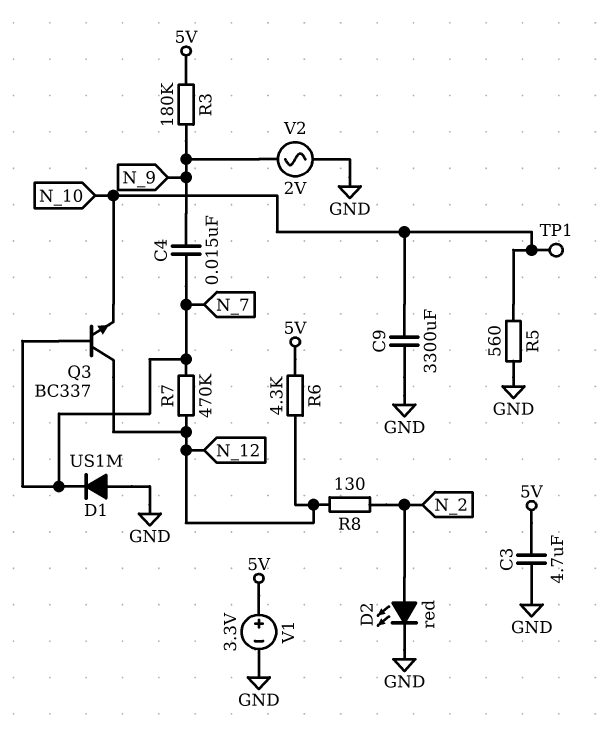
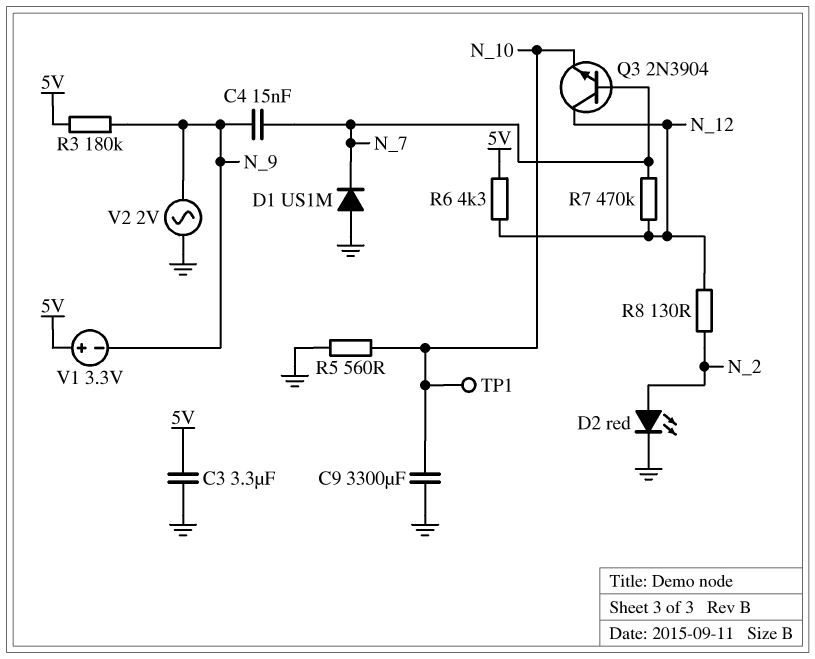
C3: 4.7uF (5V, GND) -> 3.3uF (5V, GND)
Q3: NPN BC337 (B N_7, C N_12, E N_10) -> NPN 2N3904 (B N_7, C N_12, E N_10)
V1: 3.3V (plus 5V, minus GND) -> 3.3V (plus 5V, minus N_9)

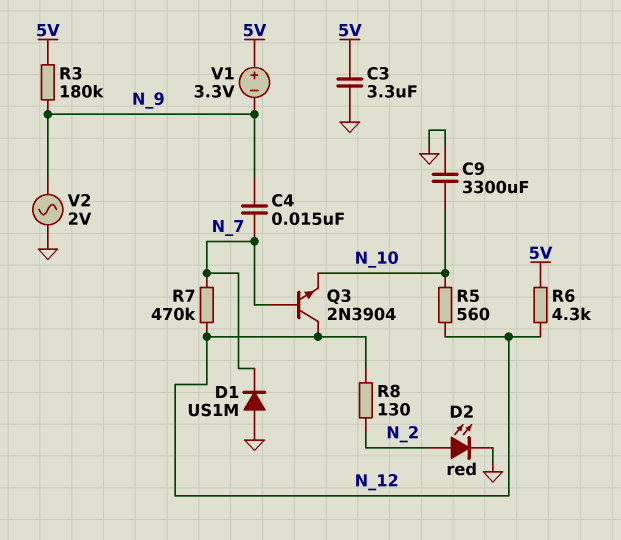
R5: 560 (GND, N_10) -> 560 (N_10, N_12)
TP1: test point (N_10) -> none

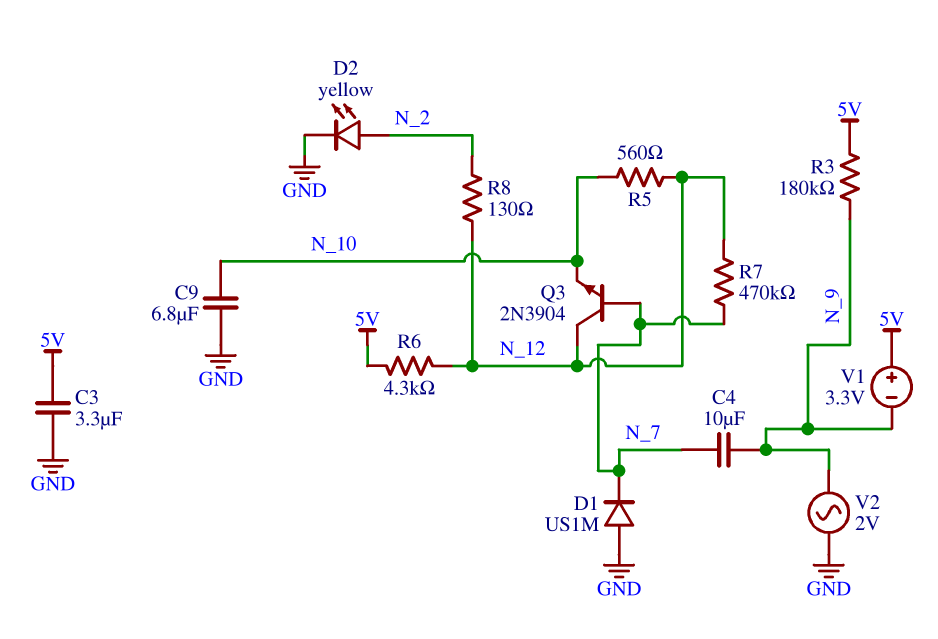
C4: 15nF (N_7, N_9) -> 10uF (N_7, N_9)
C9: 3300uF (GND, N_10) -> 6.8uF (GND, N_10)
D2: LED red (A N_2, K GND) -> LED yellow (A N_2, K GND)

